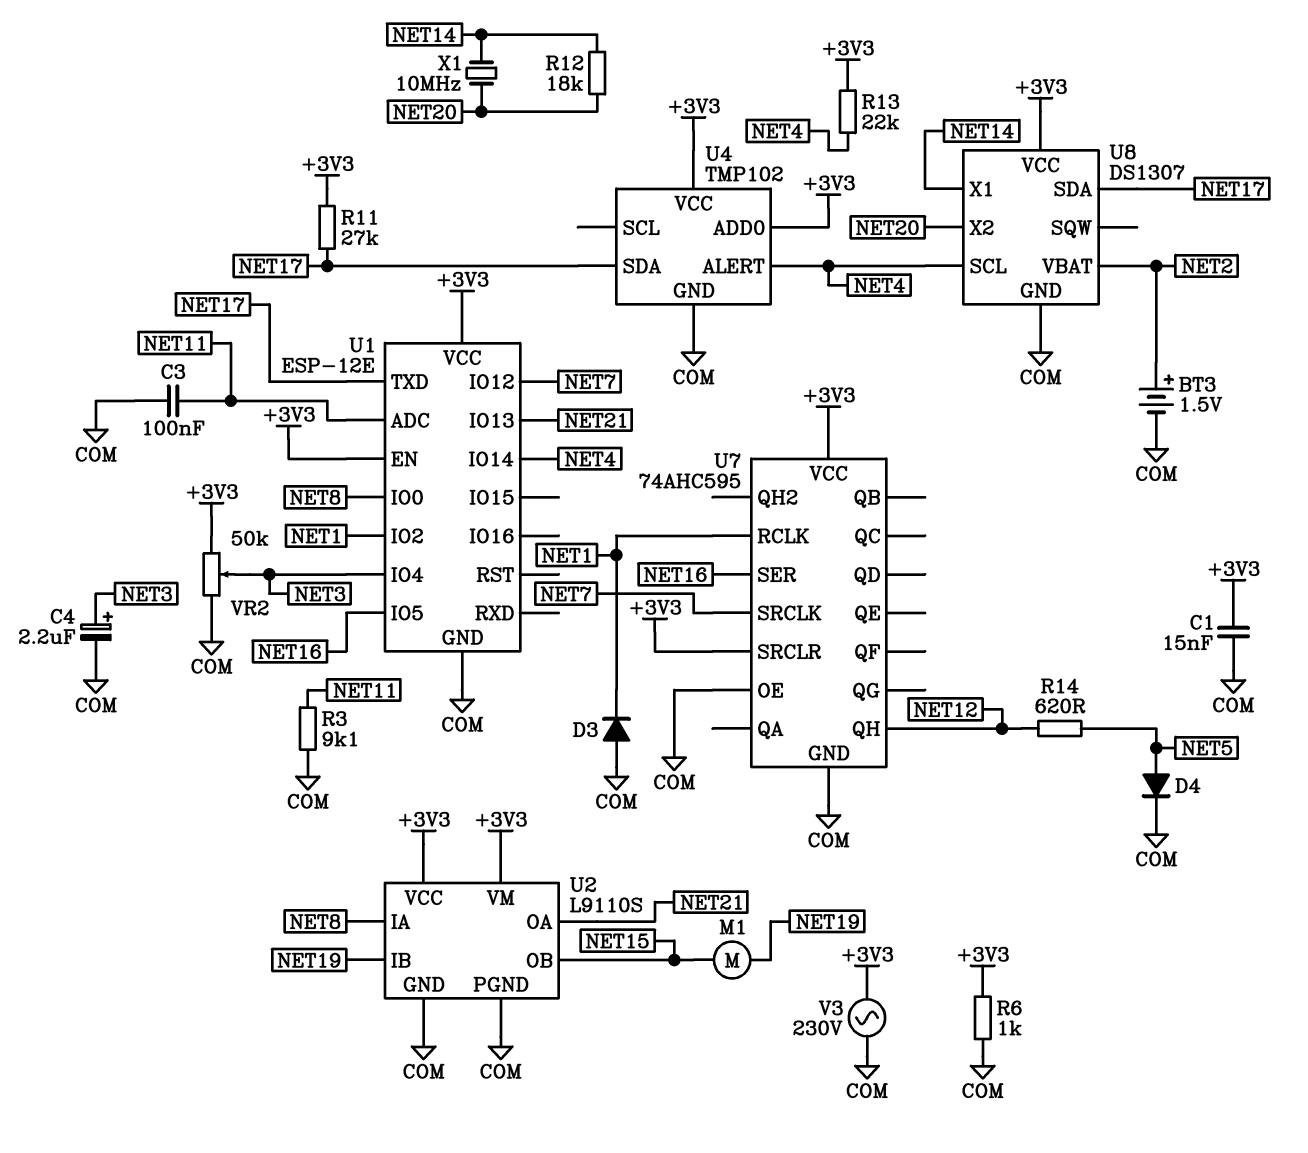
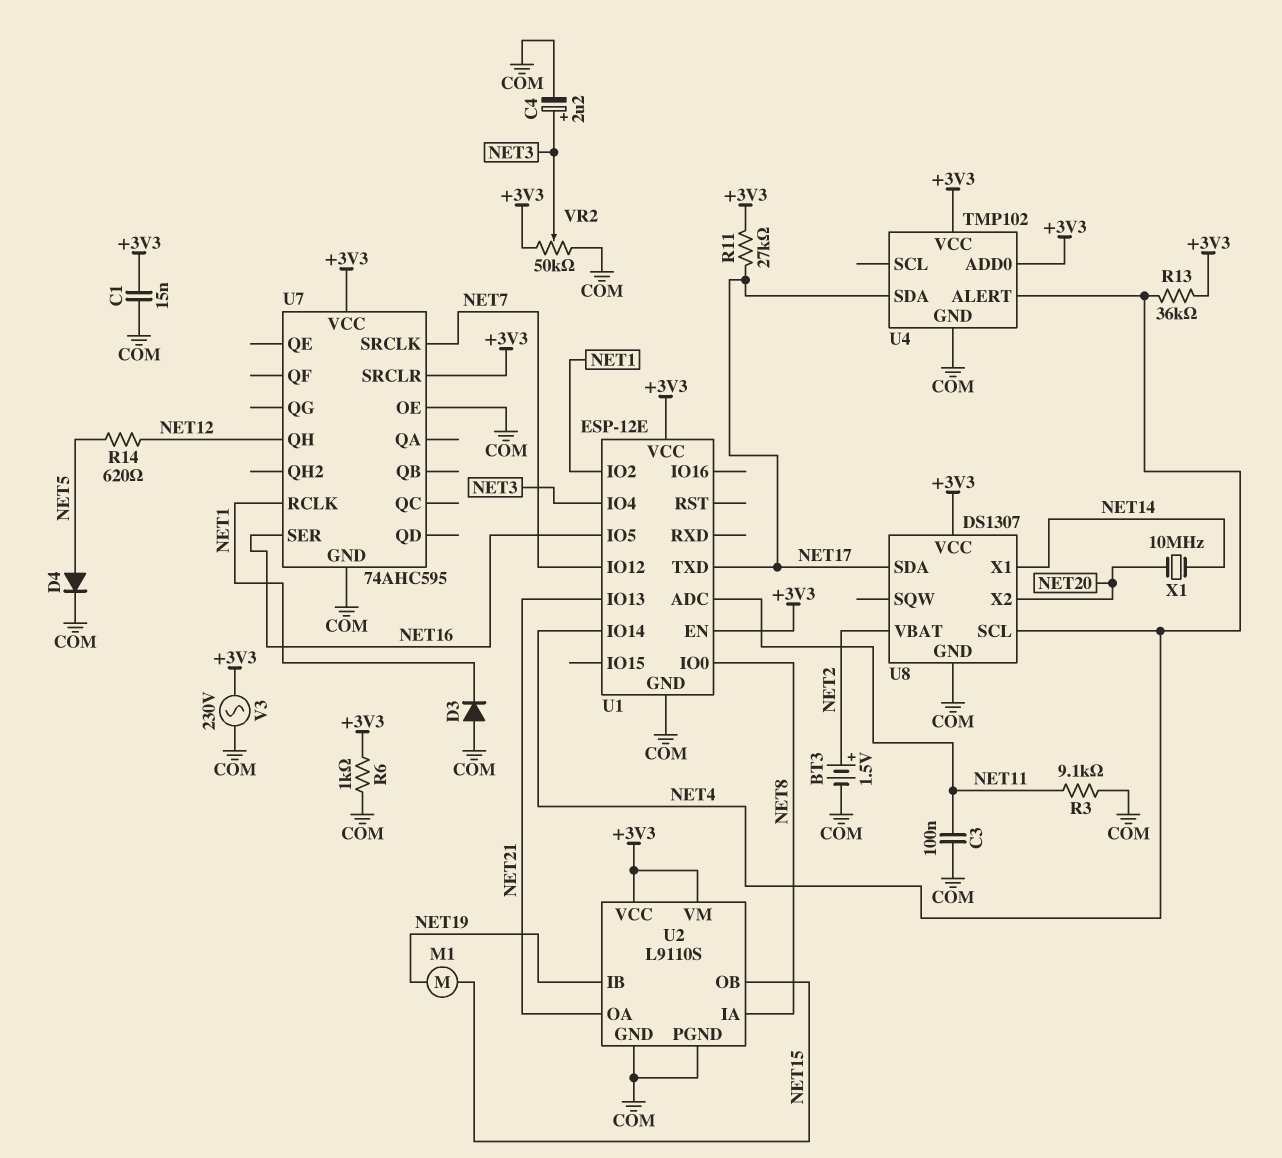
R12: 18k (NET14, NET20) -> none
R13: 22k (+3V3, NET4) -> 36k (+3V3, NET4)

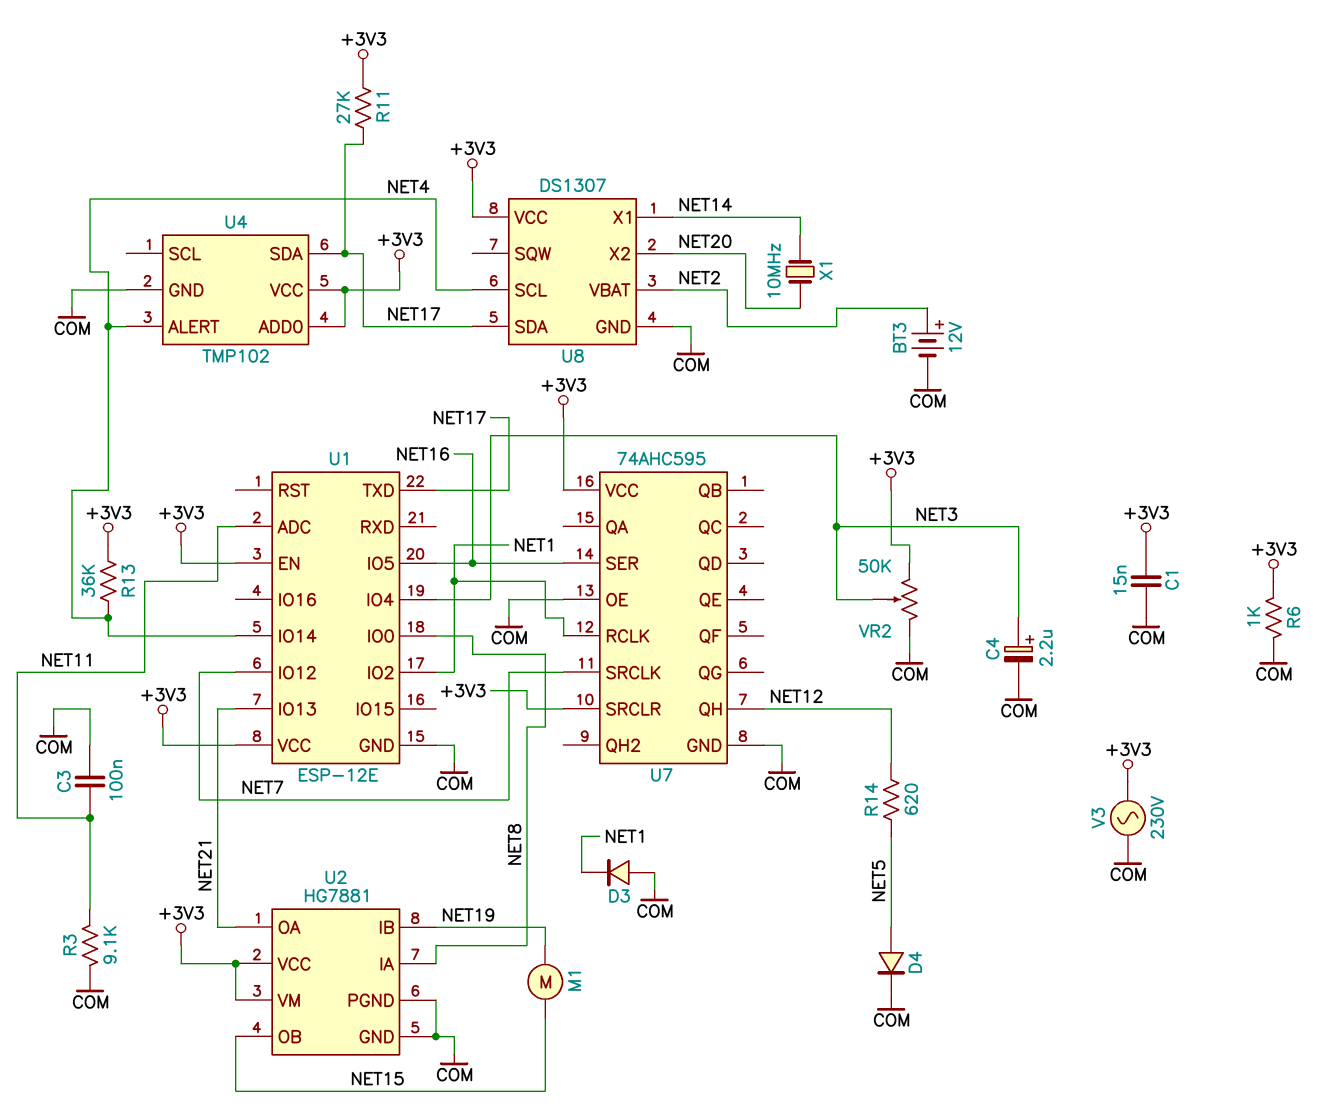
BT3: 1.5V (plus NET2, minus COM) -> 12V (plus NET2, minus COM)
U2: L9110S -> HG7881

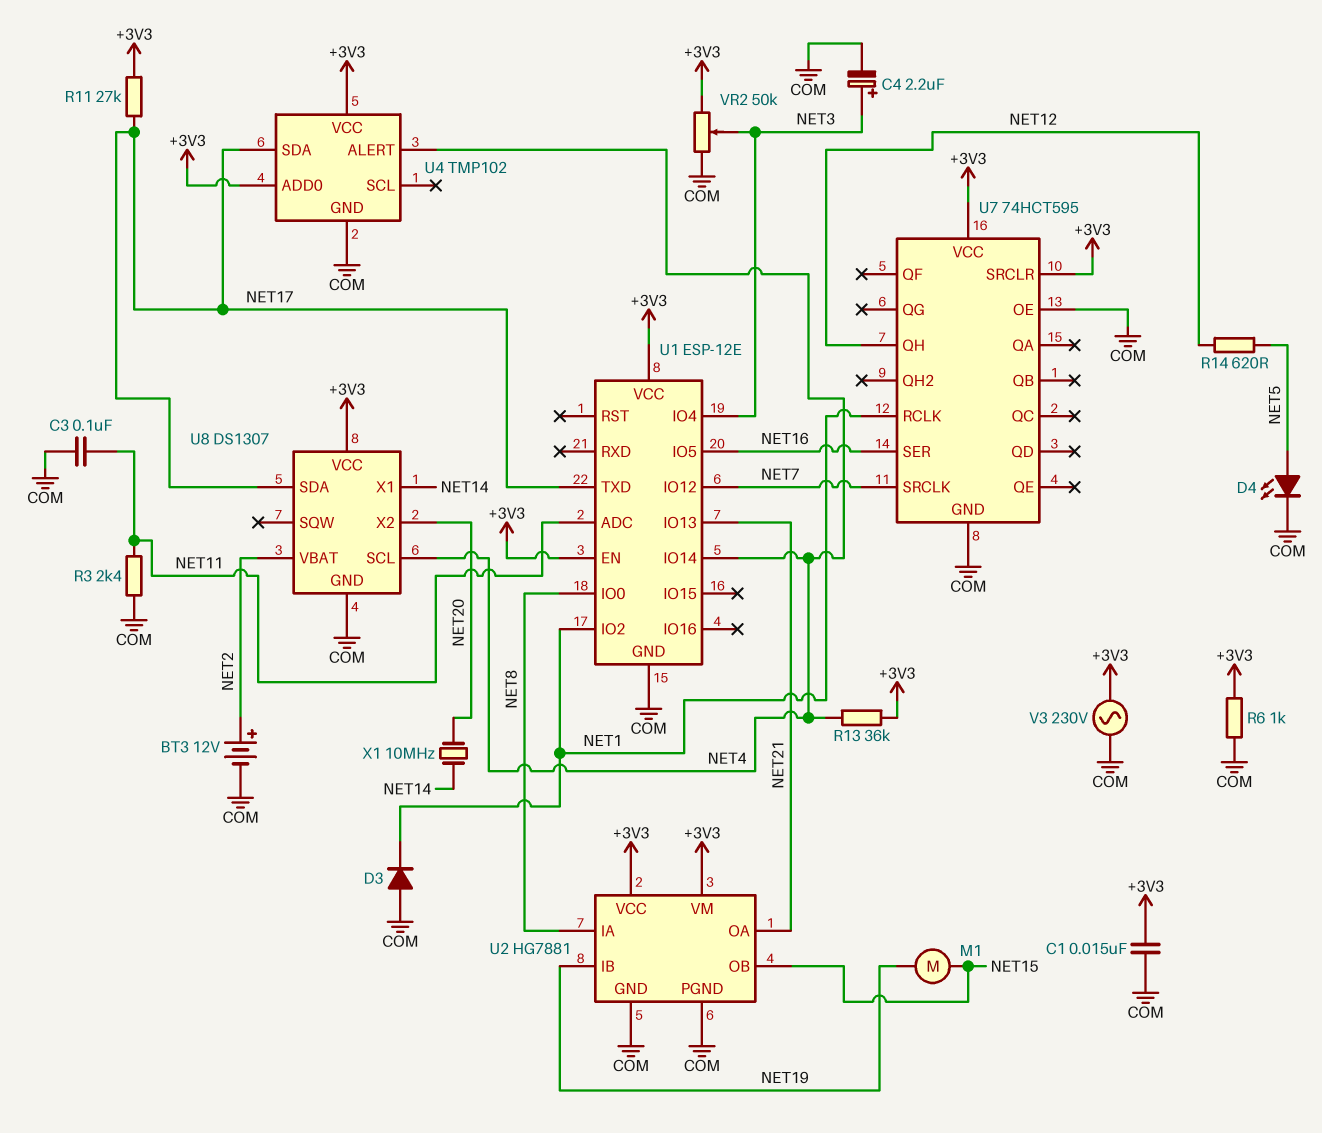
D4: diode (A NET5, K COM) -> LED (A NET5, K COM)
R3: 9.1k (COM, NET11) -> 2.4k (COM, NET11)
U7: 74AHC595 -> 74HCT595

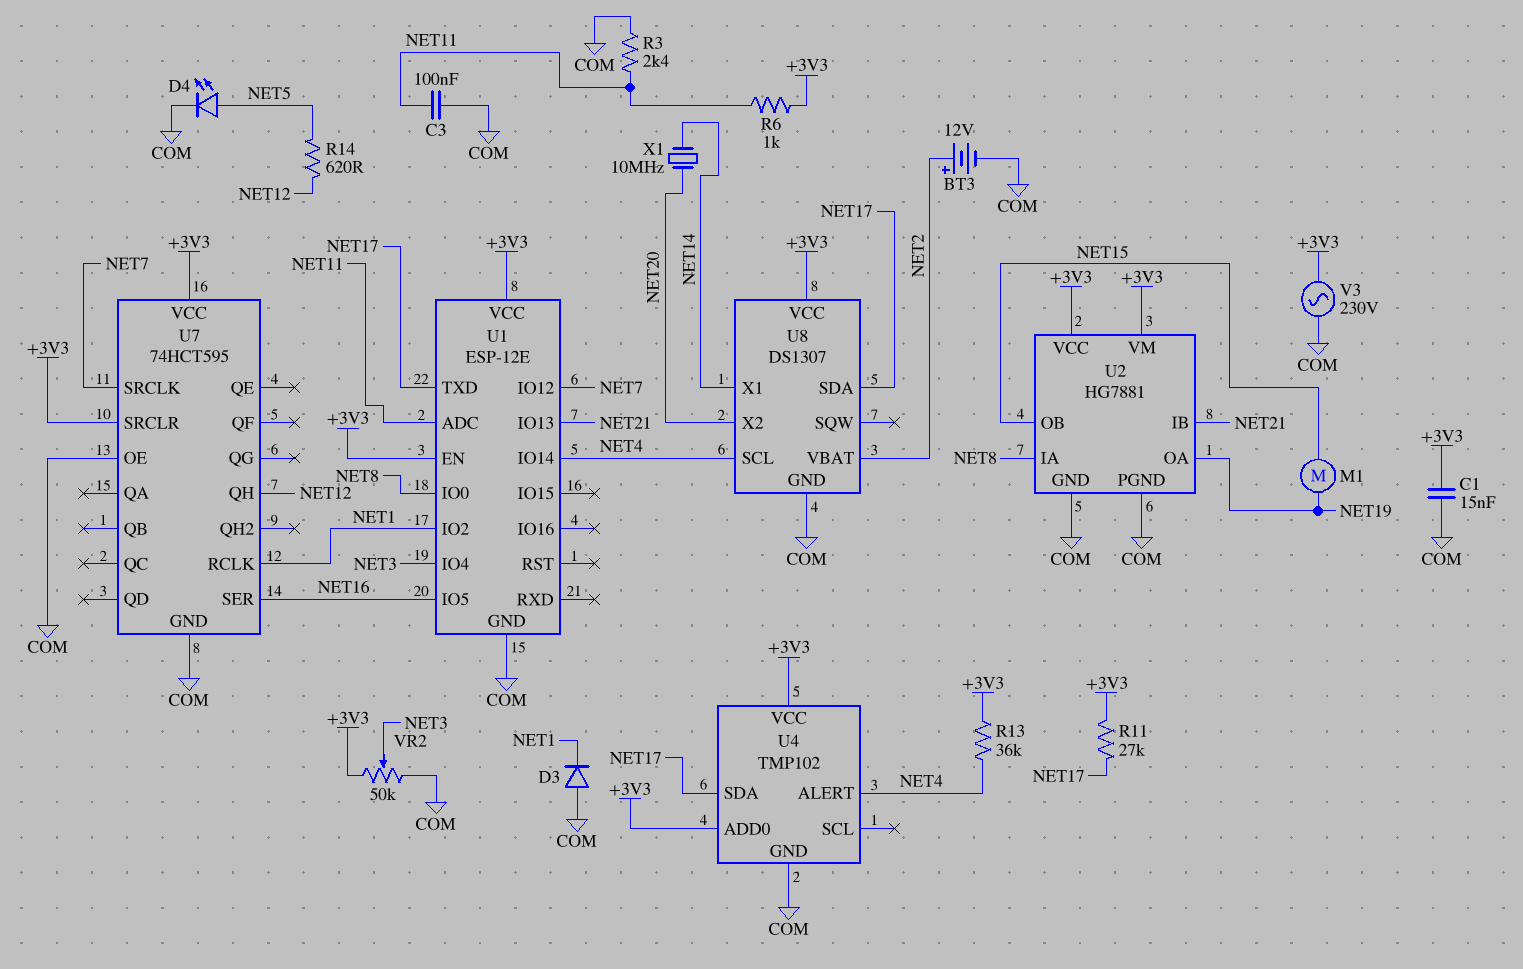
C4: 2.2uF (plus NET3, minus COM) -> none
R6: 1k (+3V3, COM) -> 1k (+3V3, NET11)
U2 pin IB: NET19 -> NET21
U2 pin OA: NET21 -> NET19

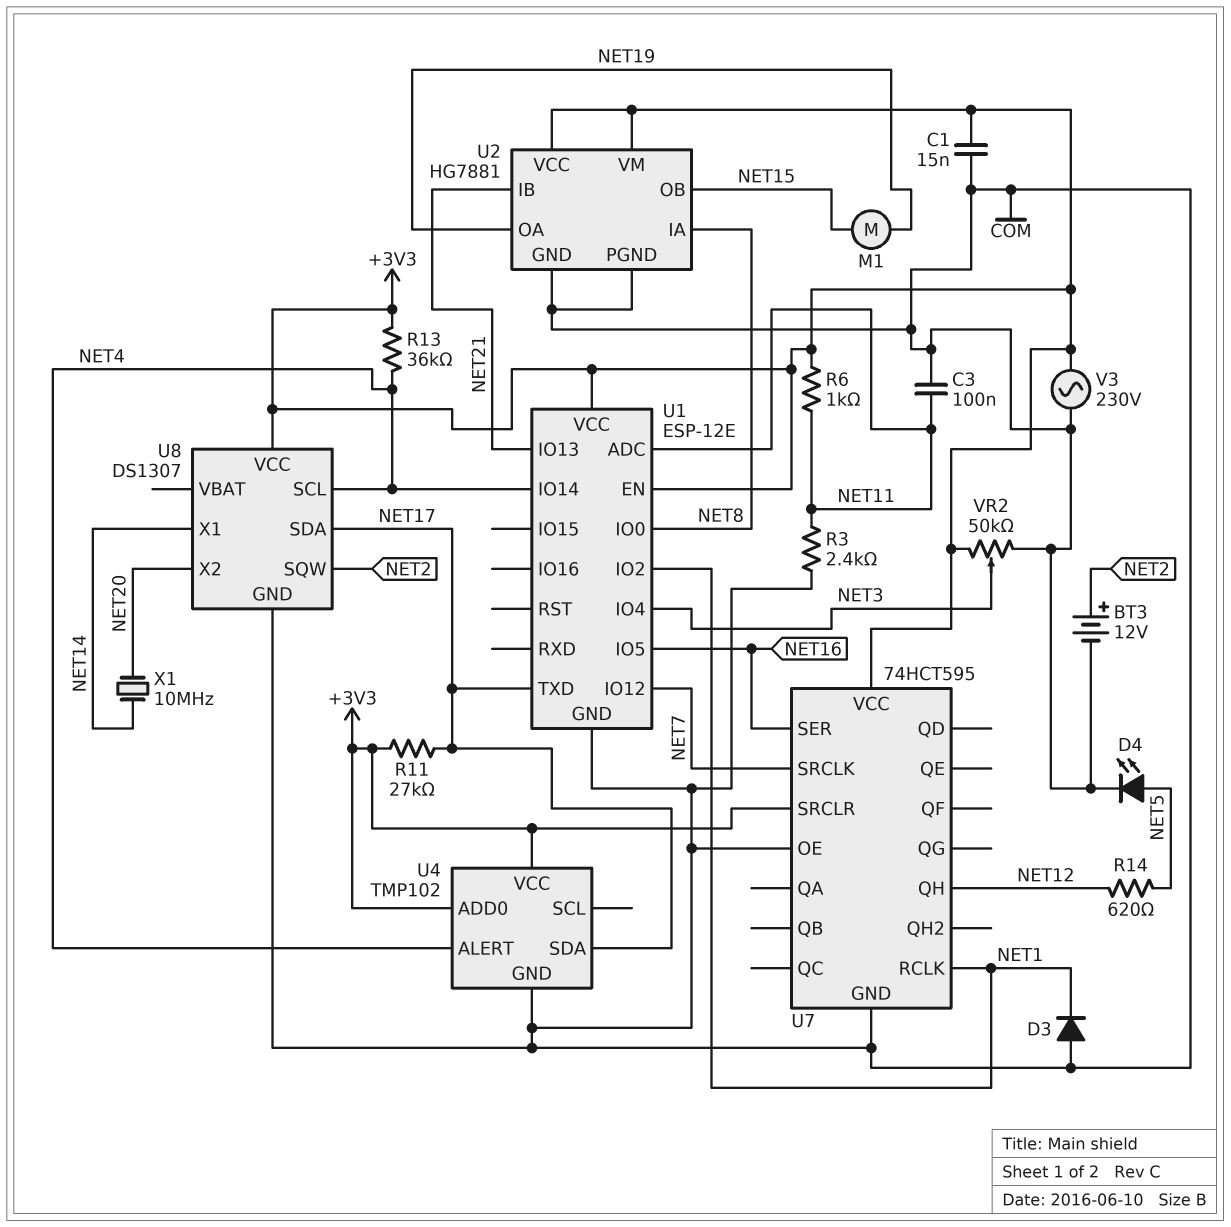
U8 pin SQW: none -> NET2
U8 pin VBAT: NET2 -> none

